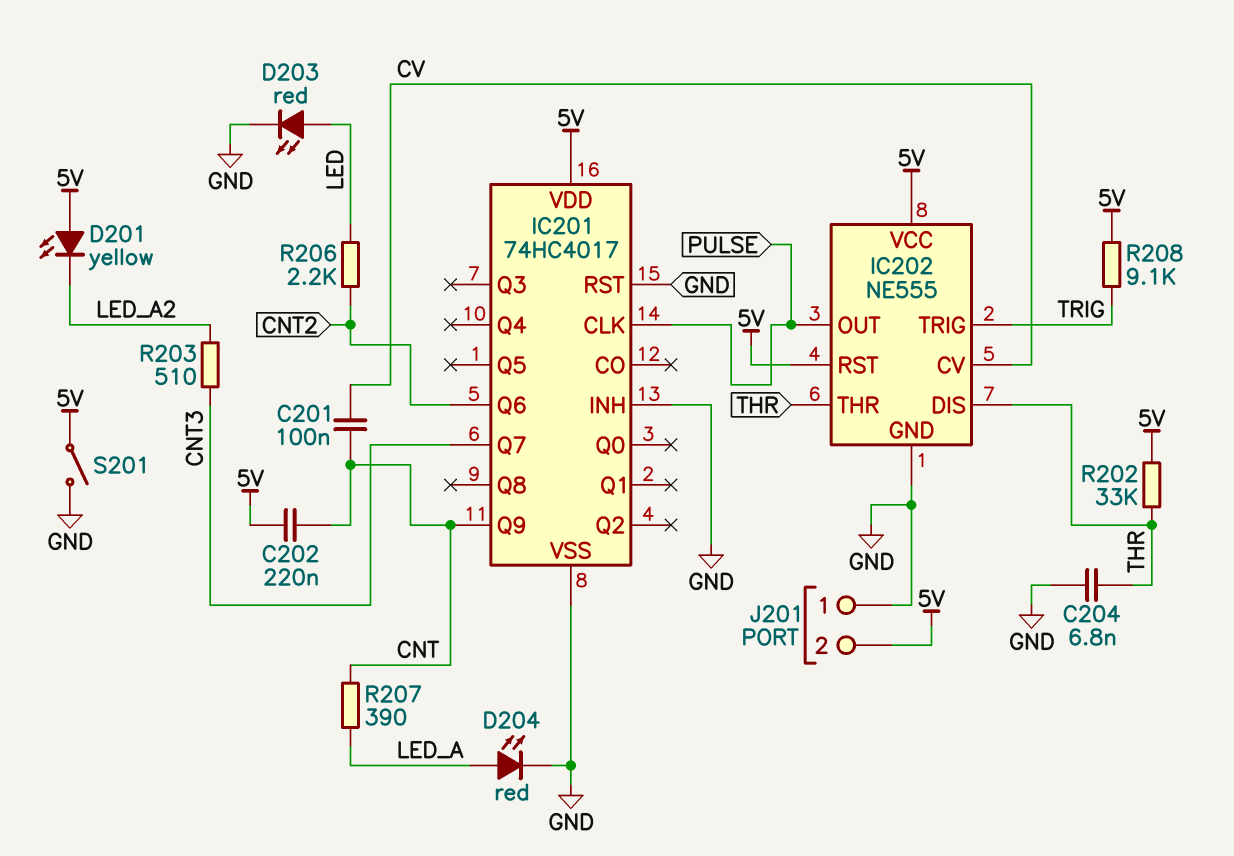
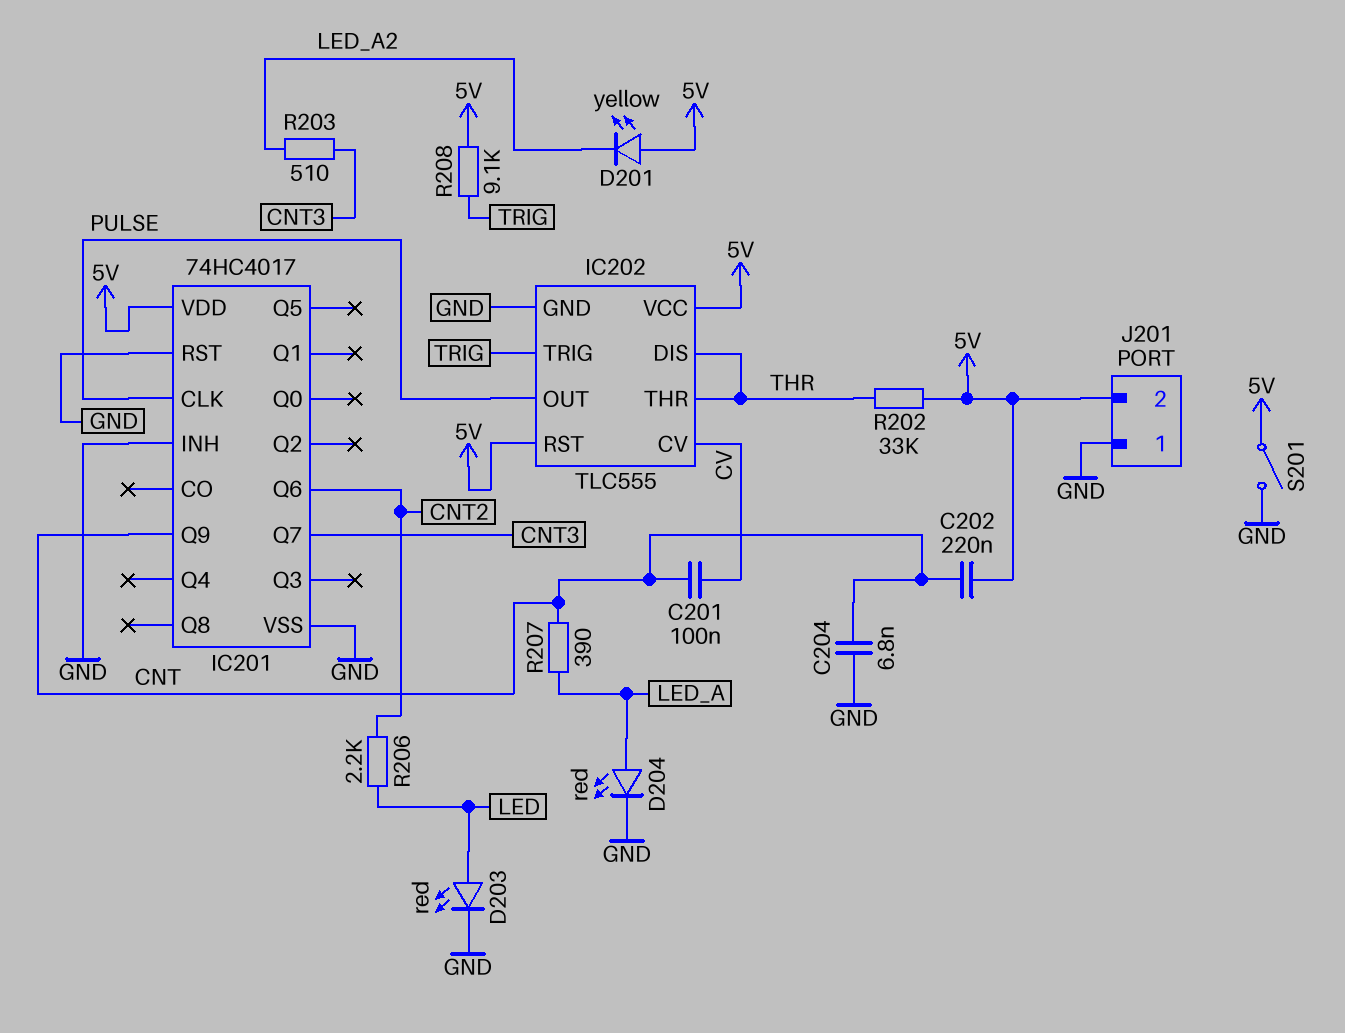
C204: 6.8nF (GND, THR) -> 6.8nF (CNT, GND)
IC202: NE555 -> TLC555

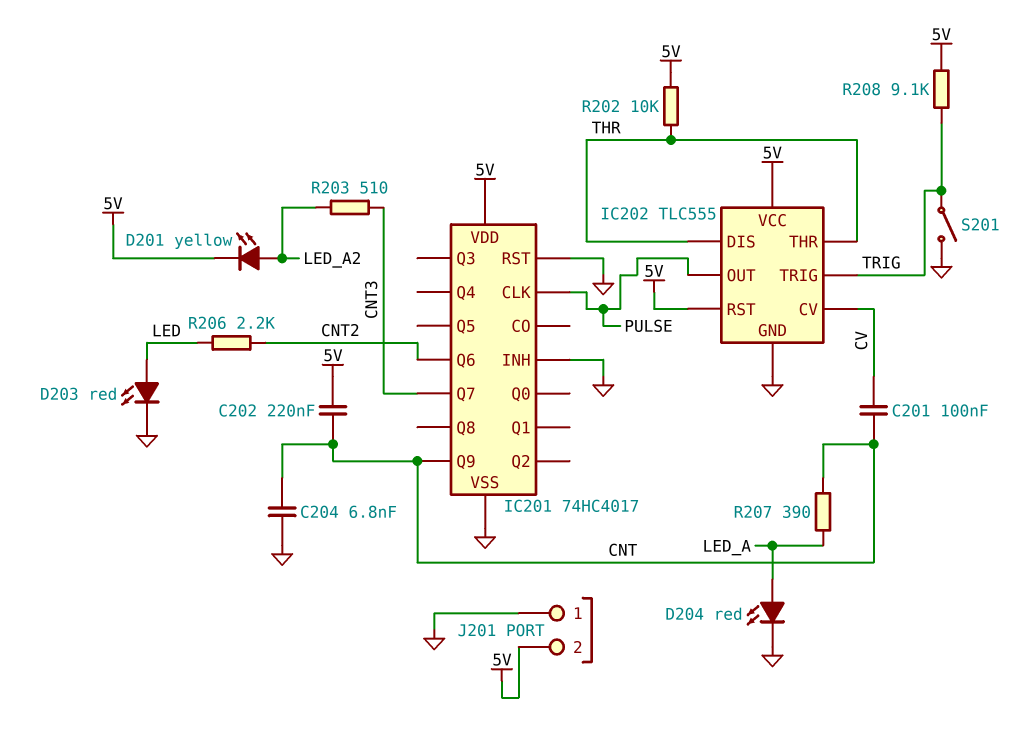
D201: LED yellow (A 5V, K LED_A2) -> LED yellow (A LED_A2, K 5V)
R202: 33k (5V, THR) -> 10k (5V, THR)
S201: switch (5V, GND) -> switch (GND, TRIG)

